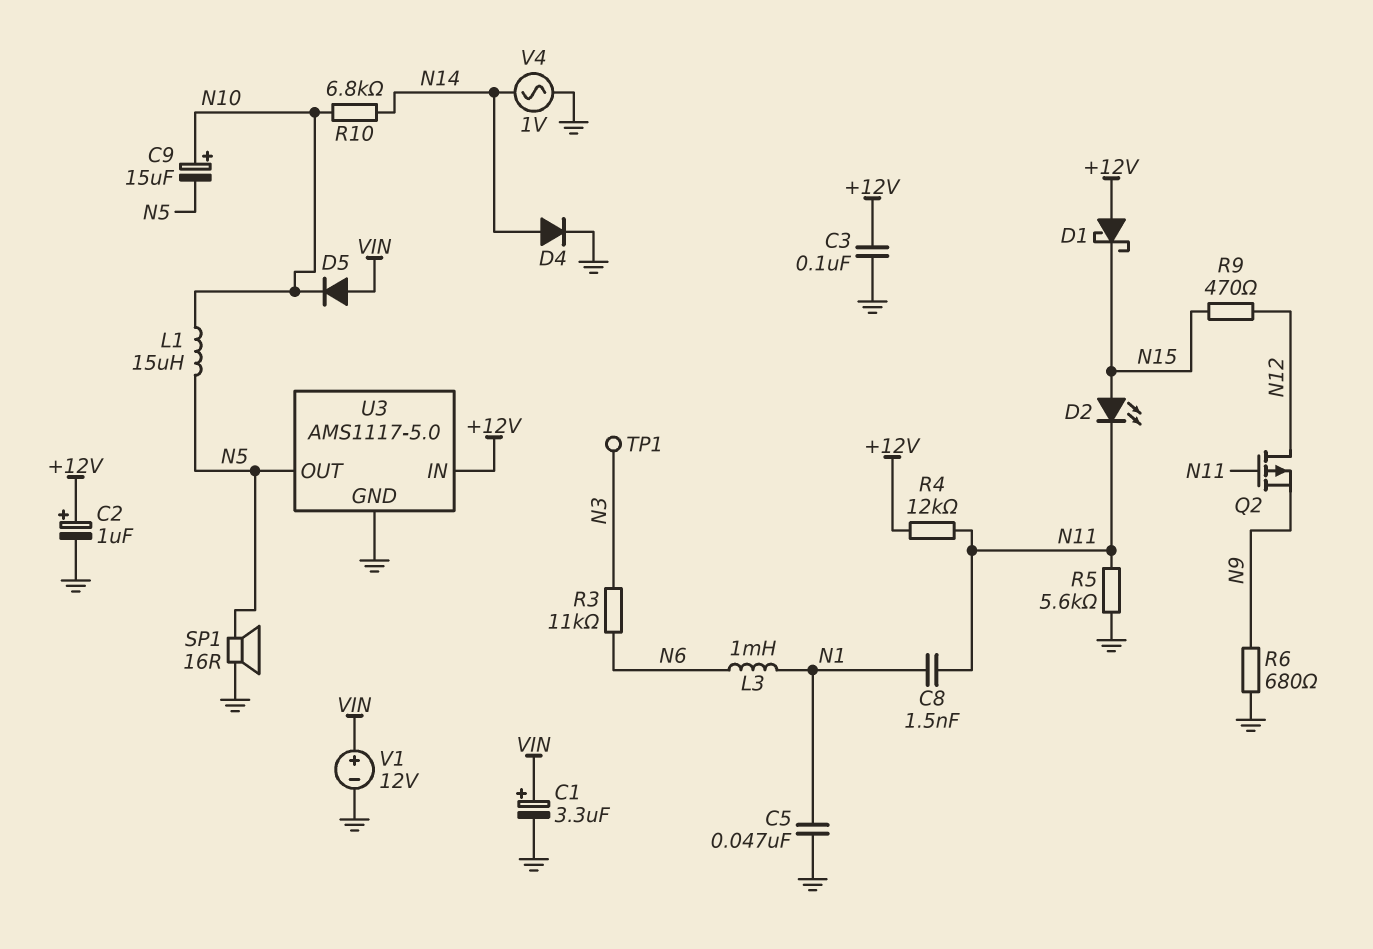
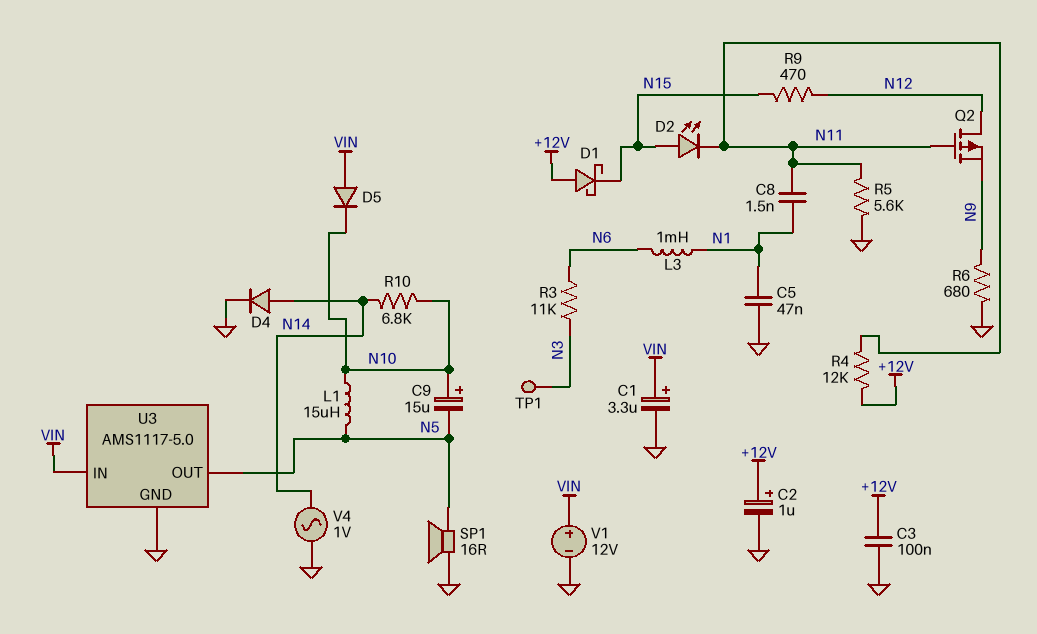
U3 pin IN: +12V -> VIN

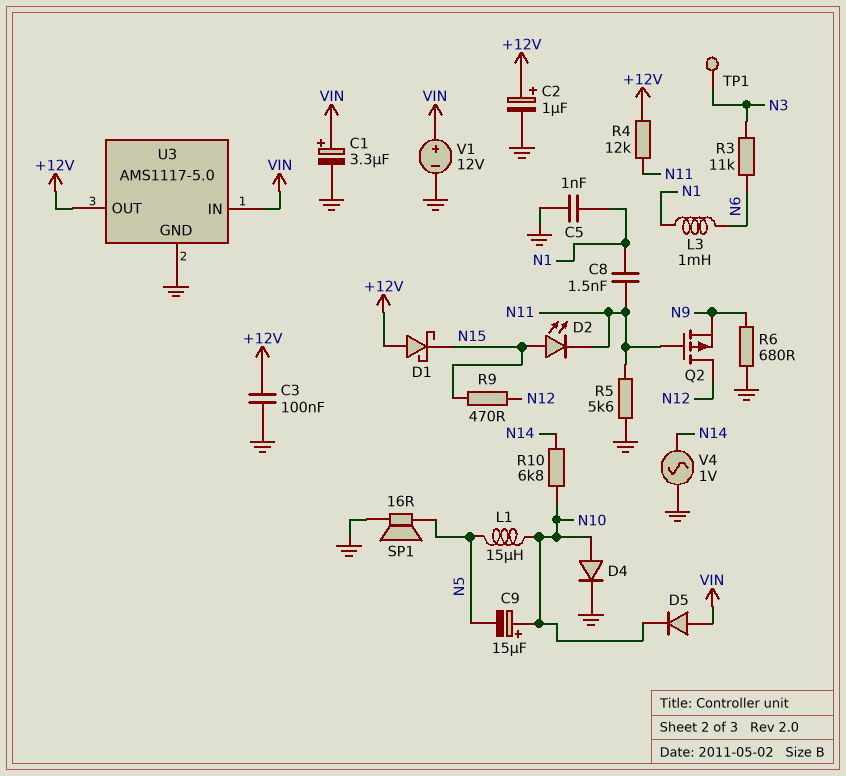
C5: 47nF (GND, N1) -> 1nF (GND, N1)
D4: diode (A N14, K GND) -> diode (A N10, K GND)
U3 pin OUT: N5 -> +12V

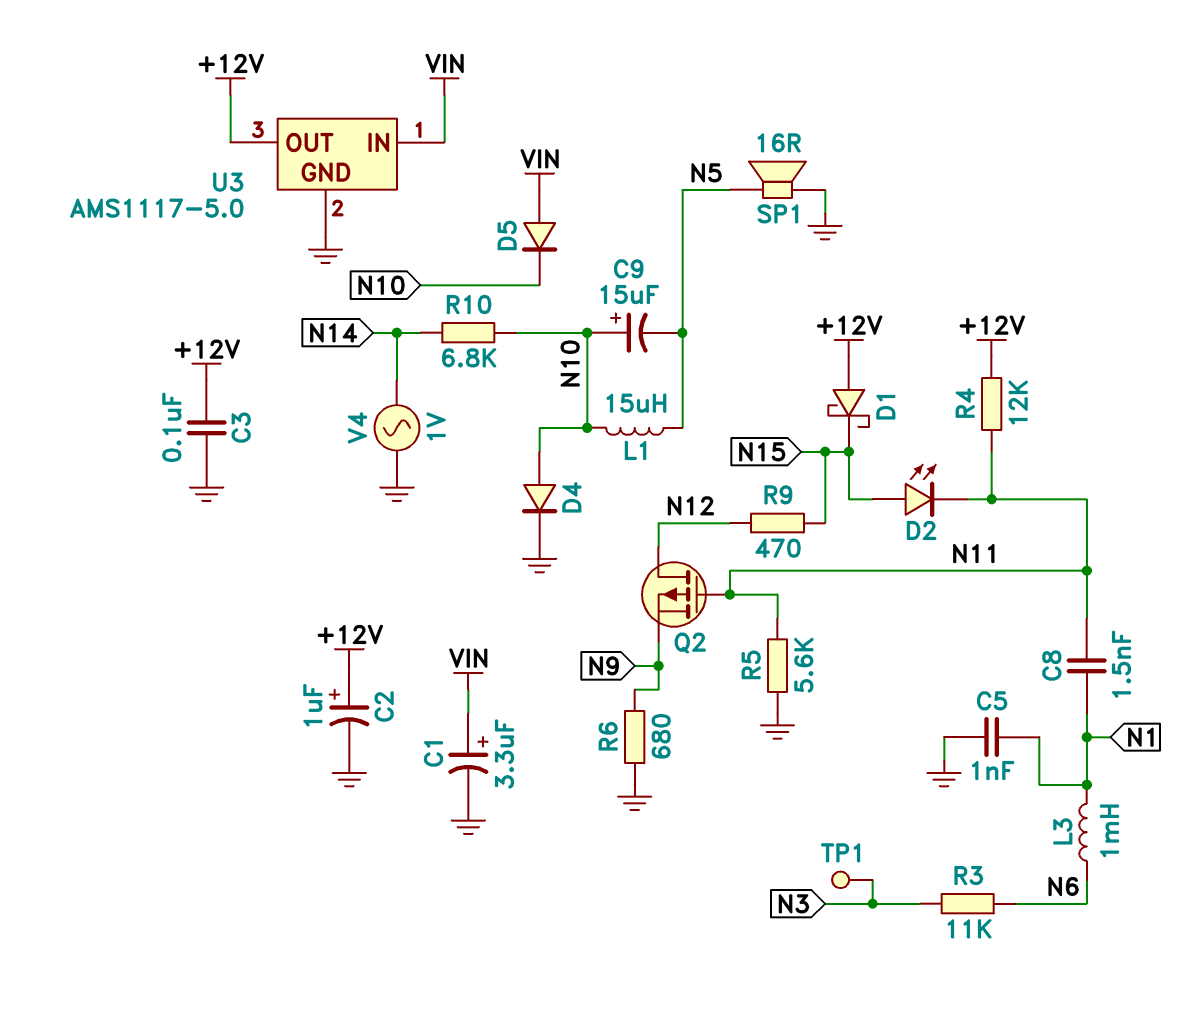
V1: 12V (plus VIN, minus GND) -> none

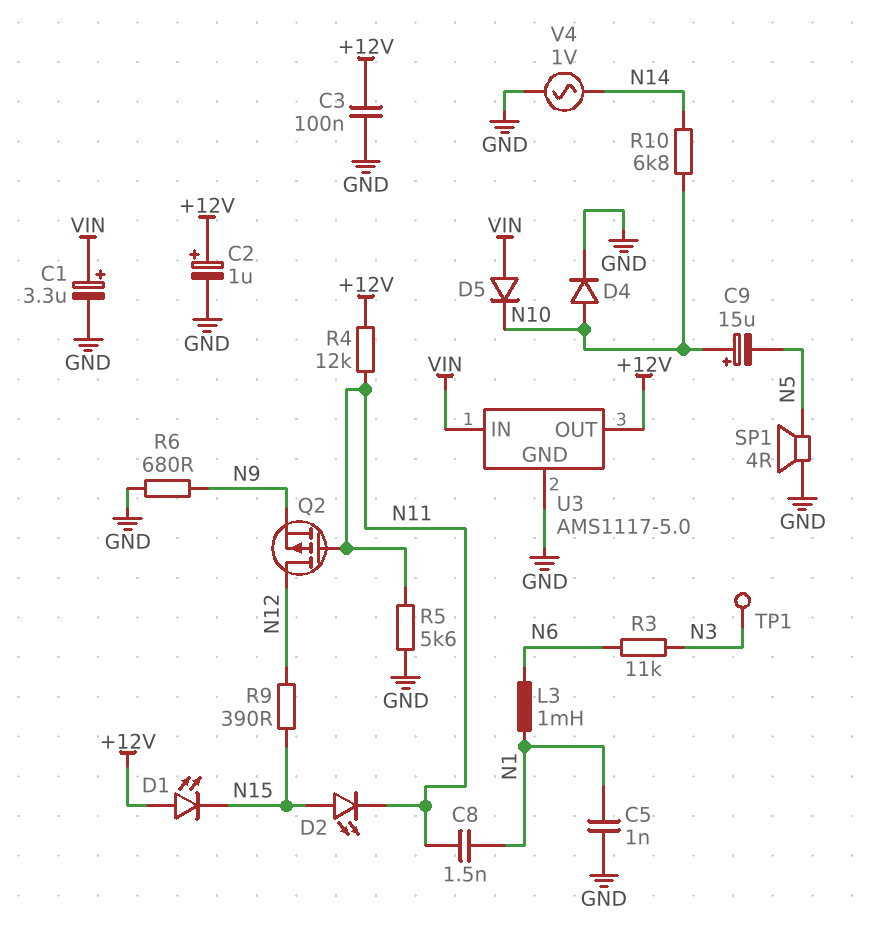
D1: schottky (A +12V, K N15) -> LED (A +12V, K N15)
L1: 15uH (N5, N10) -> none
R9: 470 (N12, N15) -> 390 (N12, N15)
SP1: speaker 16R (GND, N5) -> speaker 4R (GND, N5)

